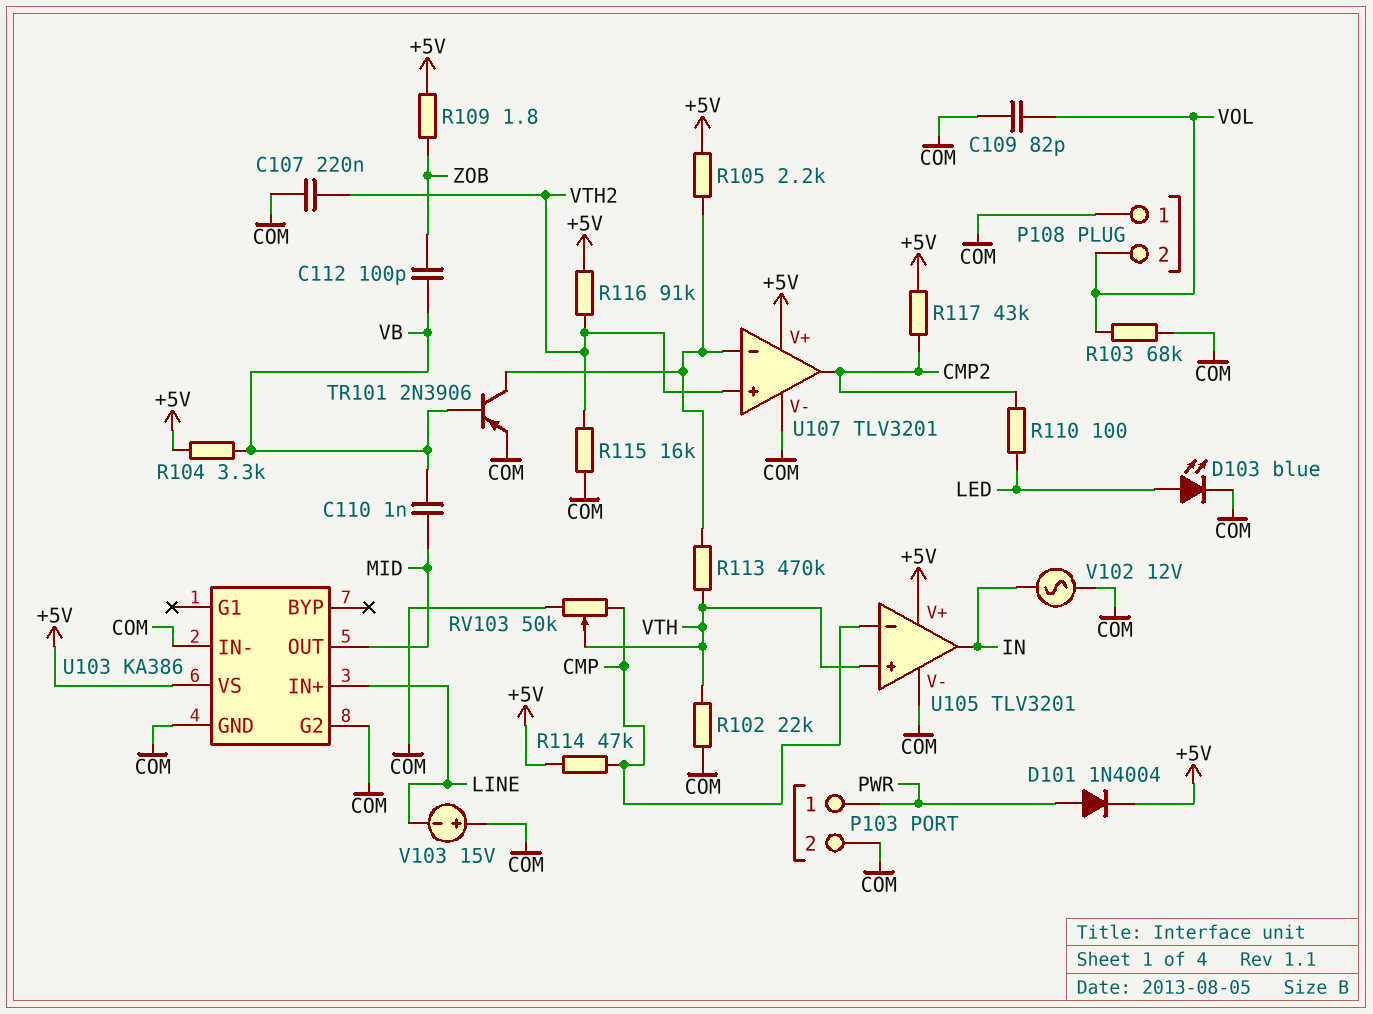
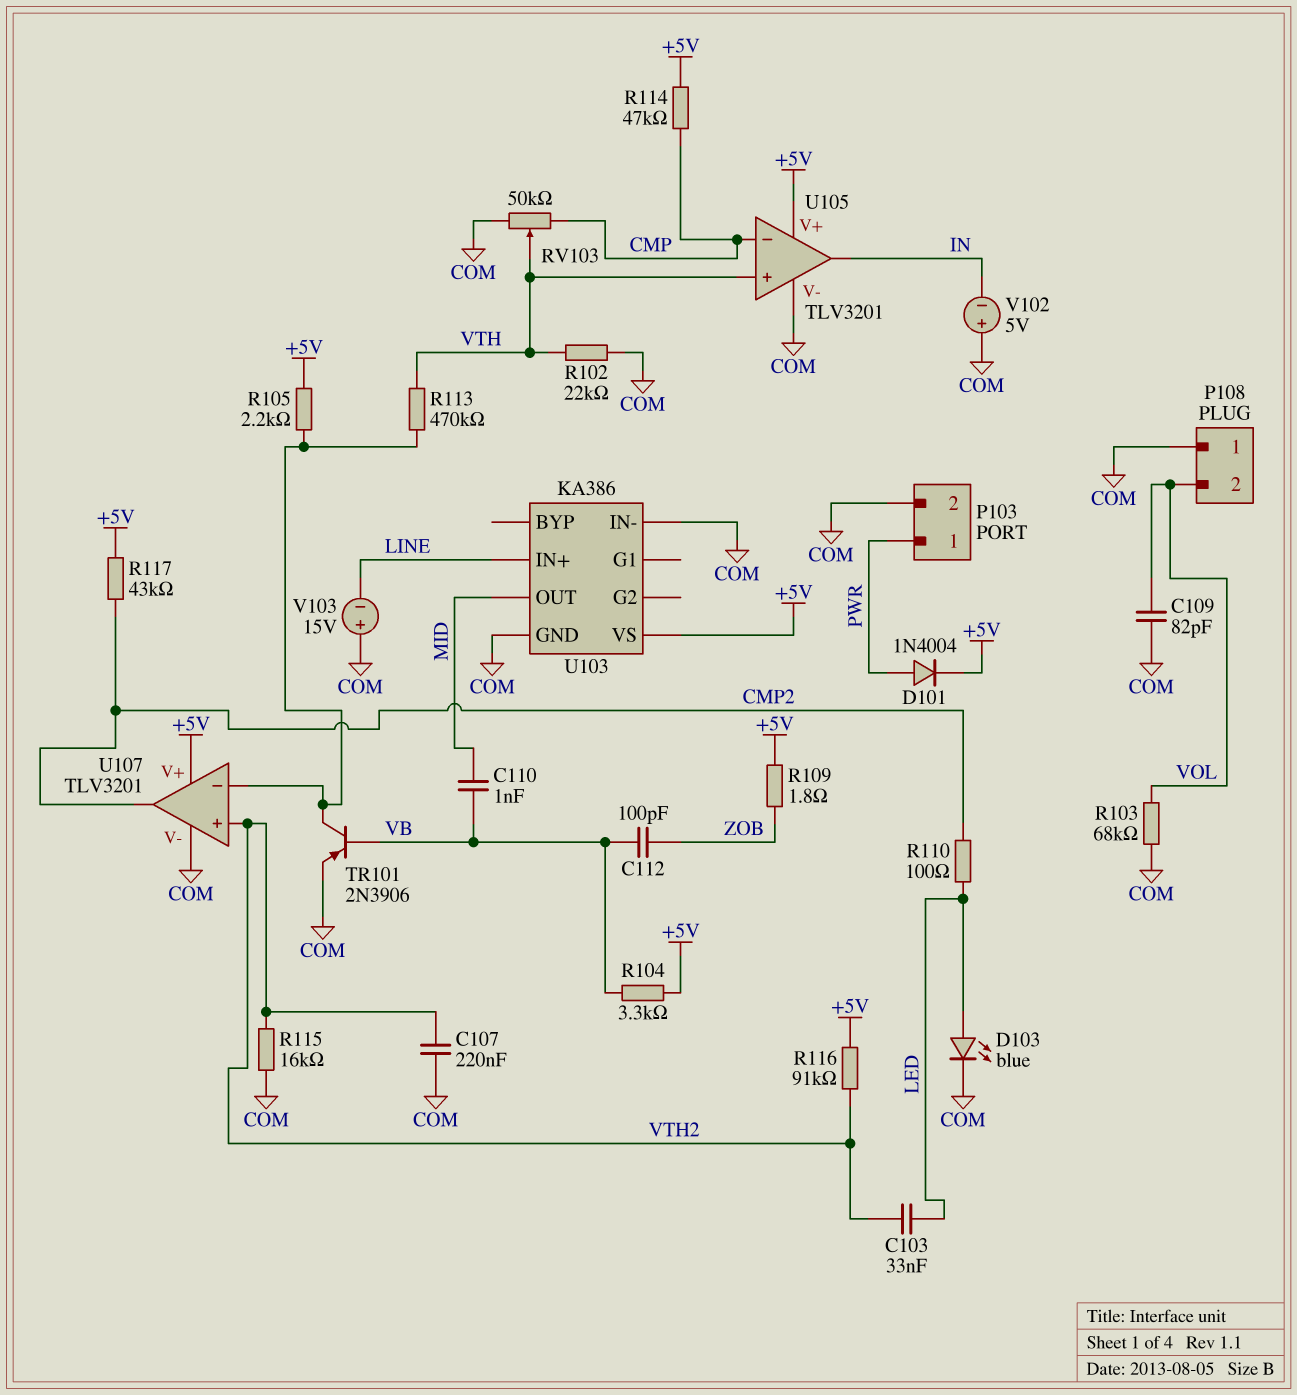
C103: none -> 33nF (LED, VTH2)
U103 pin G2: COM -> none
V102: AC 12V (COM, IN) -> 5V (plus COM, minus IN)

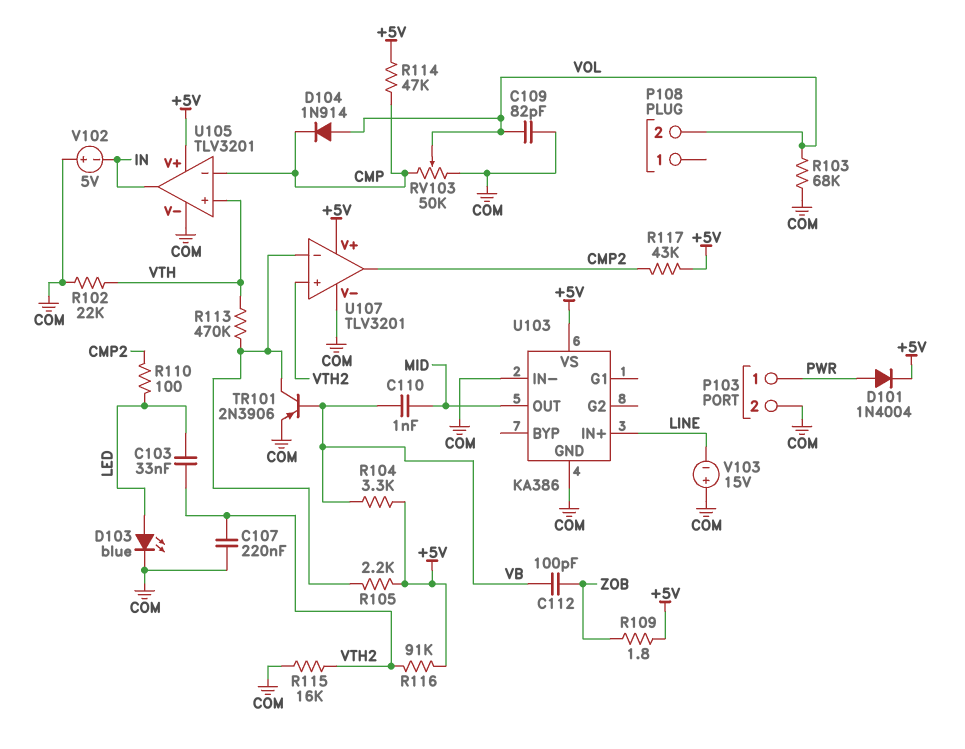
D104: none -> diode 1N914 (A VOL, K CMP)
P108 pin 1: COM -> none
RV103: 50k (CMP, COM, wiper VTH) -> 50k (CMP, COM, wiper VOL)

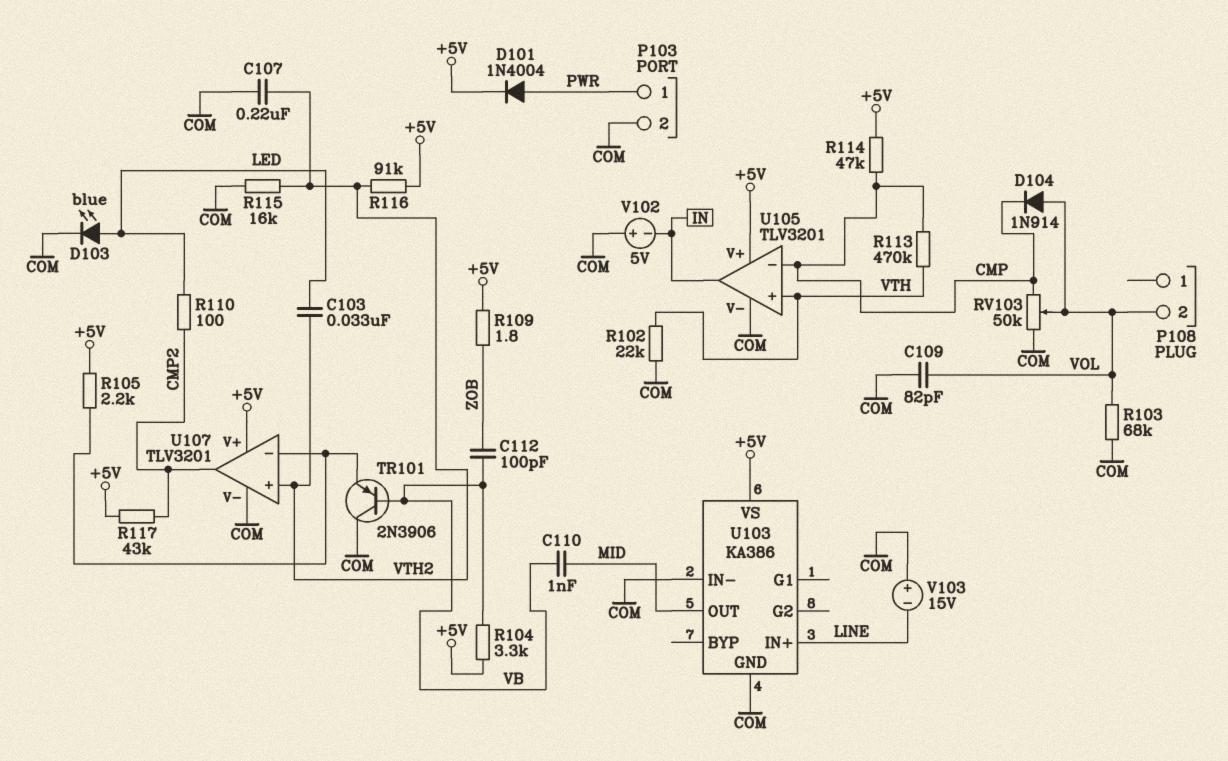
R113: 470k (U107/in-, VTH) -> 470k (CMP, VTH)
TR101: PNP 2N3906 (B VB, C U107/in-, E COM) -> PNP 2N3906 (B VB, C COM, E U107/in-)

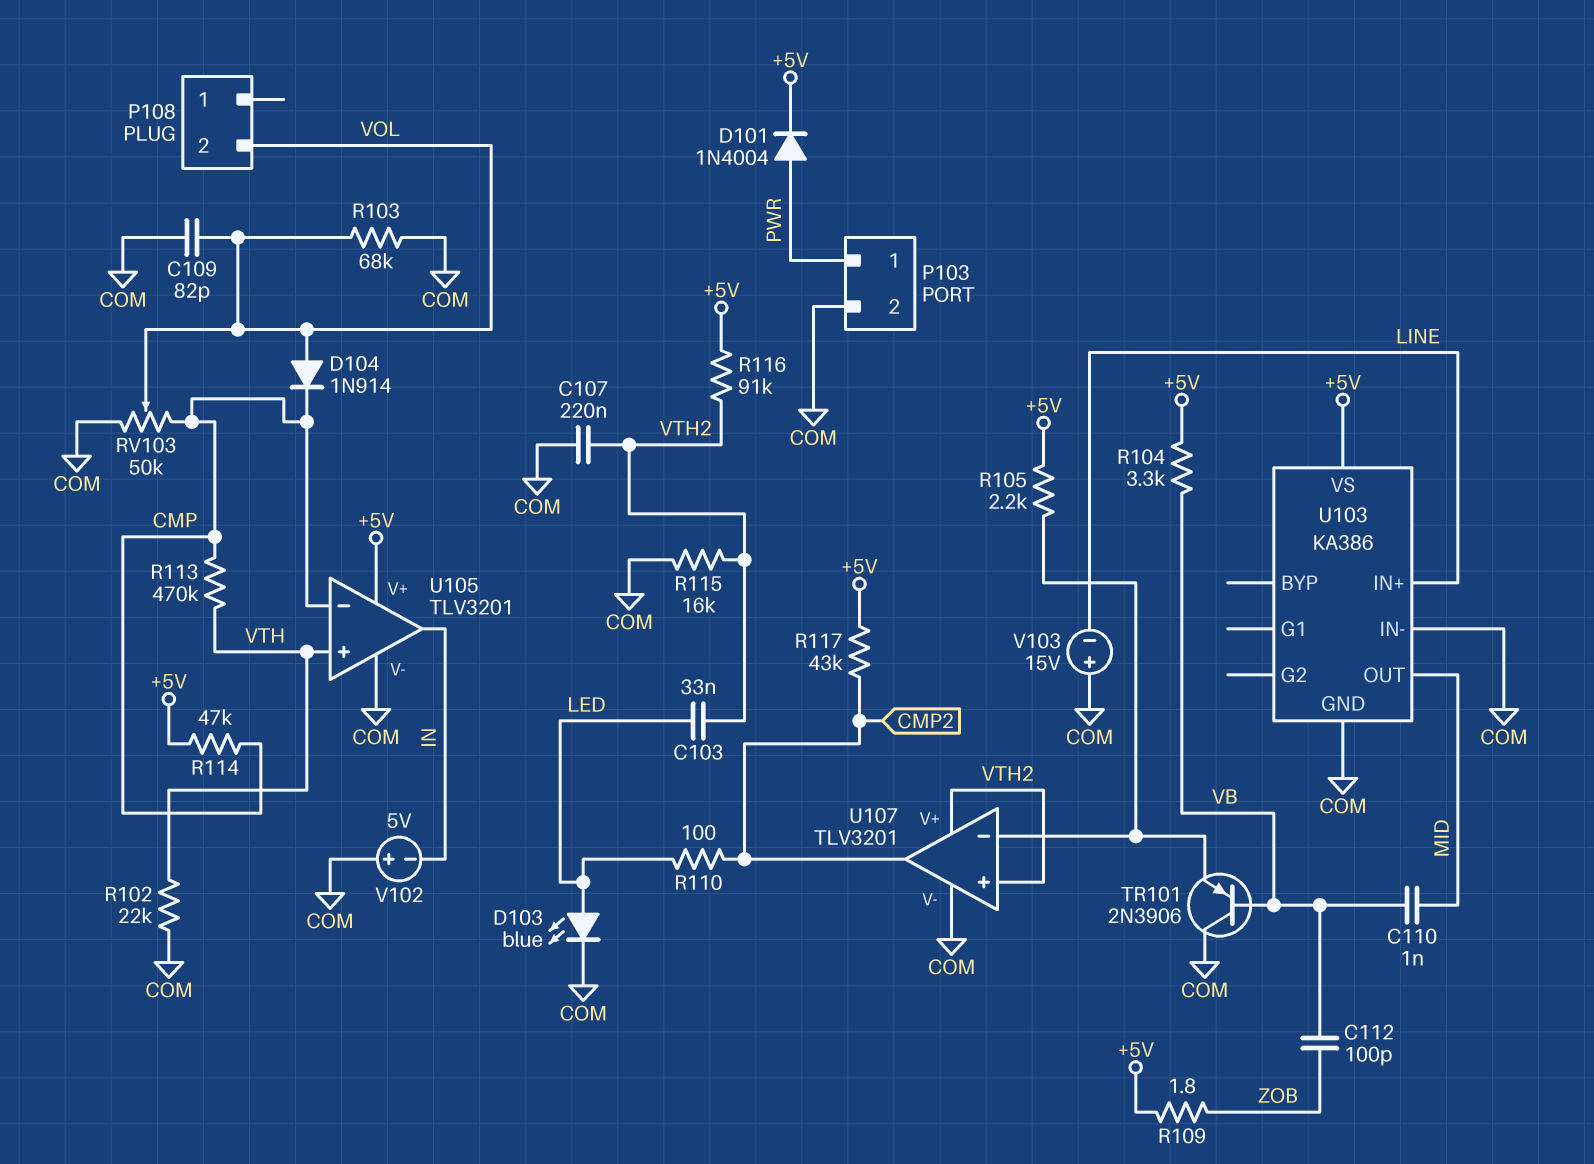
U107 pin V+: +5V -> VTH2

